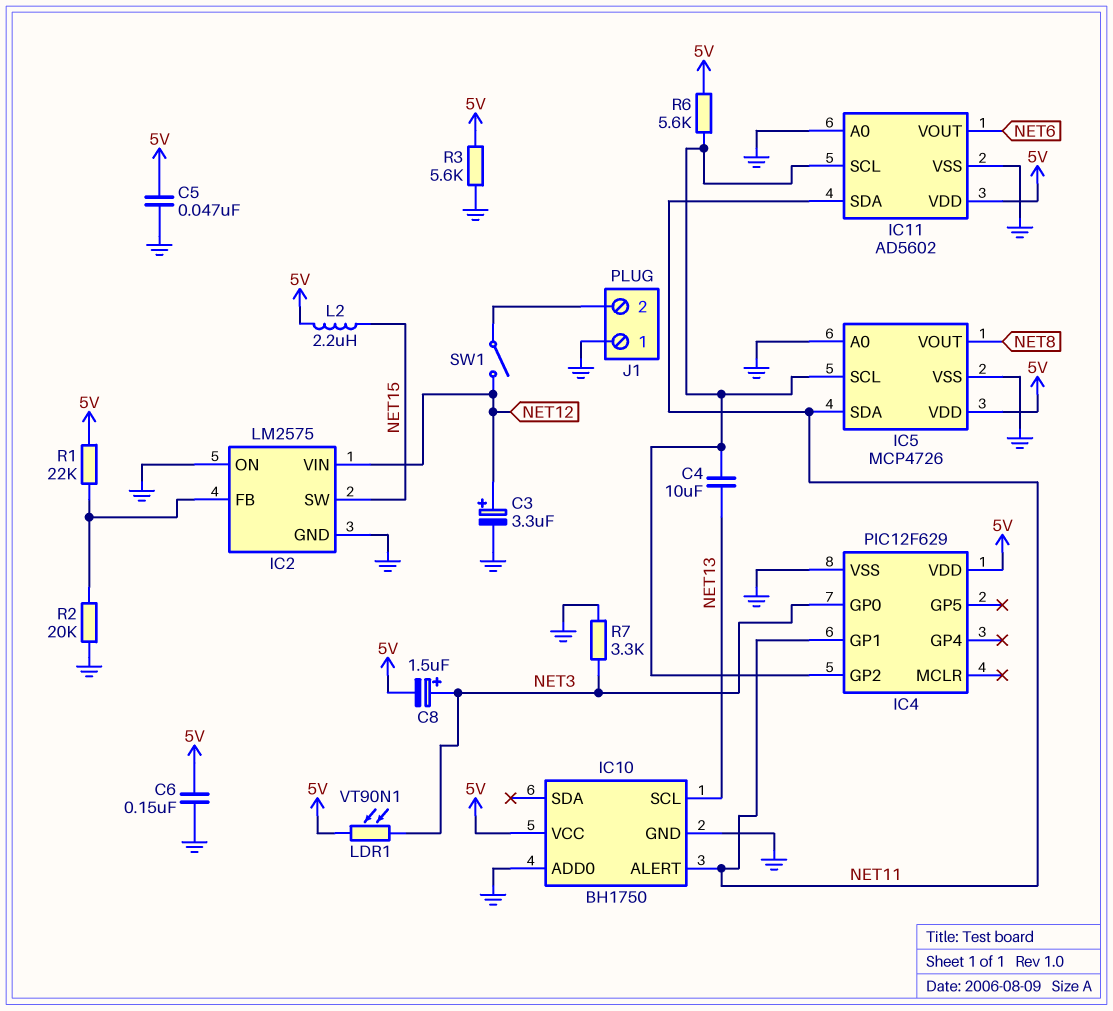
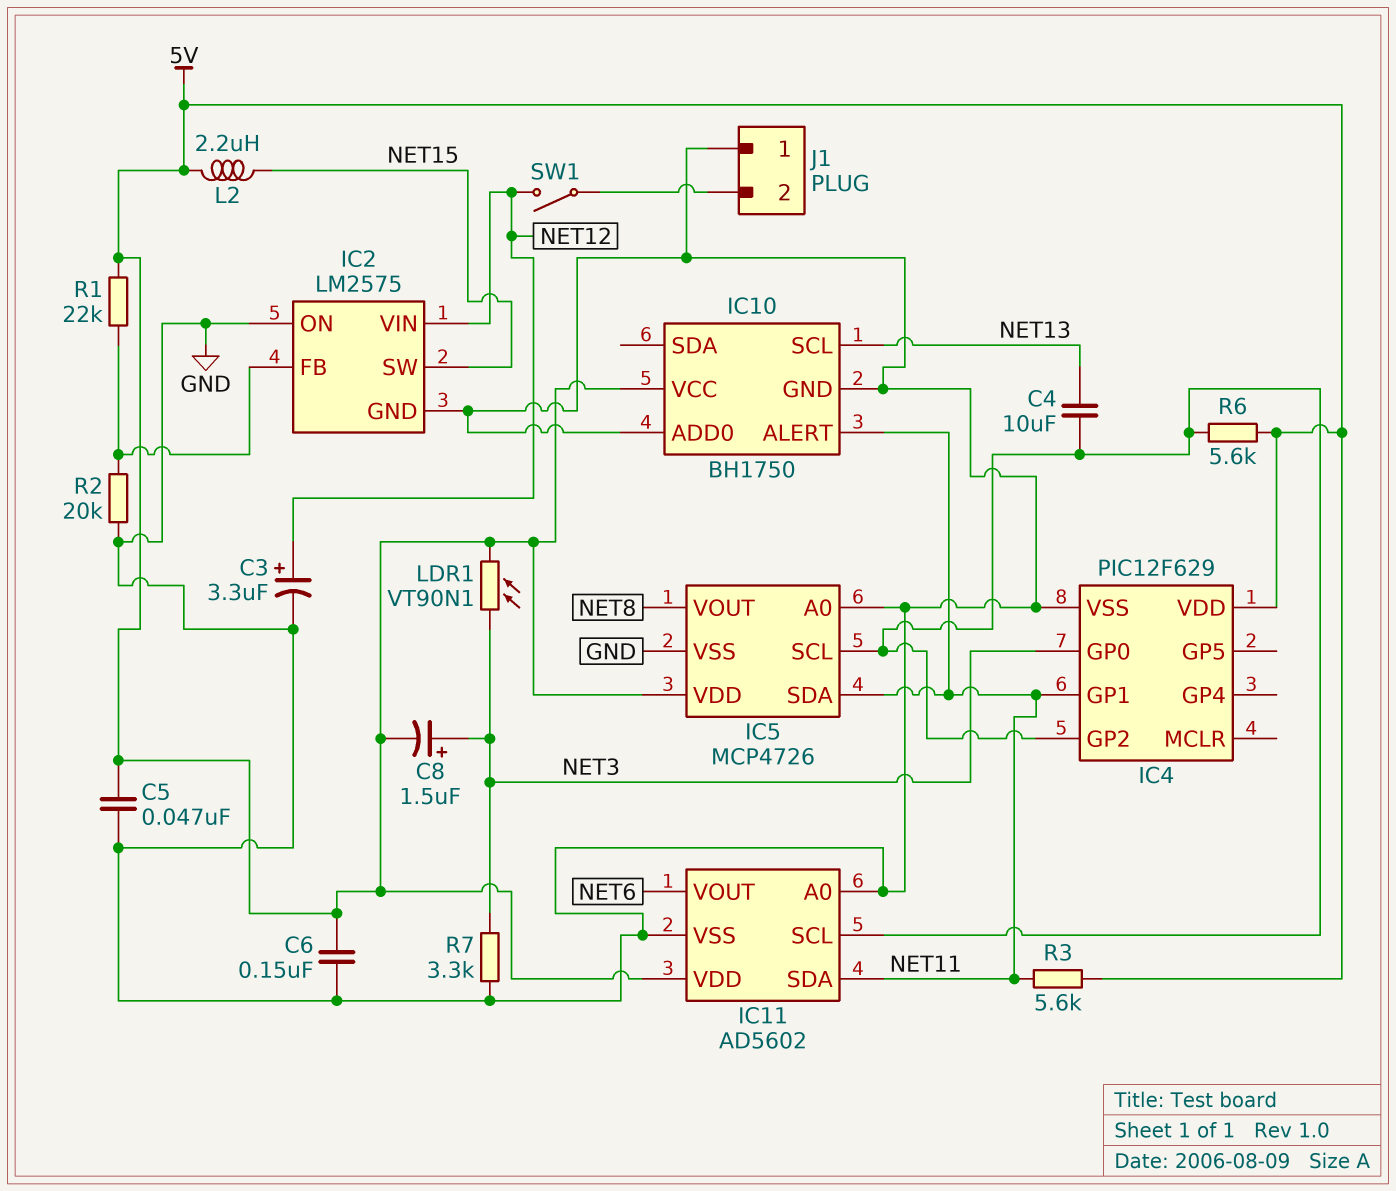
R3: 5.6k (5V, GND) -> 5.6k (5V, NET11)

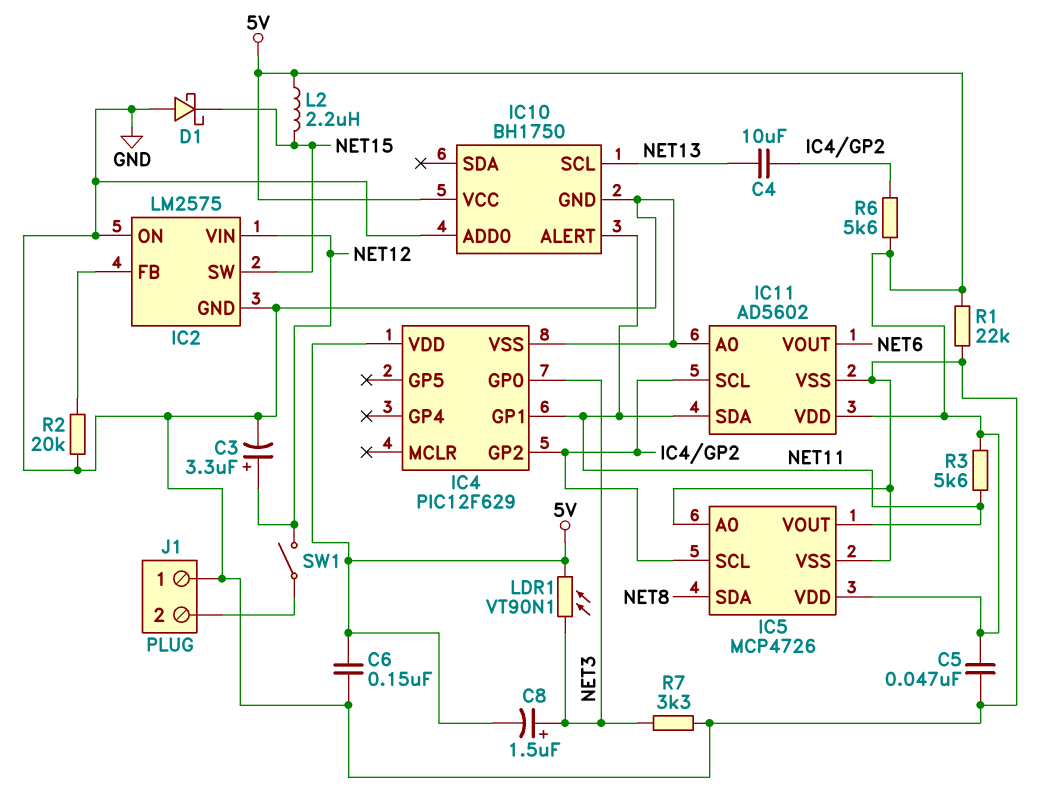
D1: none -> schottky (A GND, K NET15)
IC5 pin SDA: NET11 -> NET8
IC5 pin VOUT: NET8 -> NET11
R1: 22k (5V, IC2/FB) -> 22k (5V, GND)

